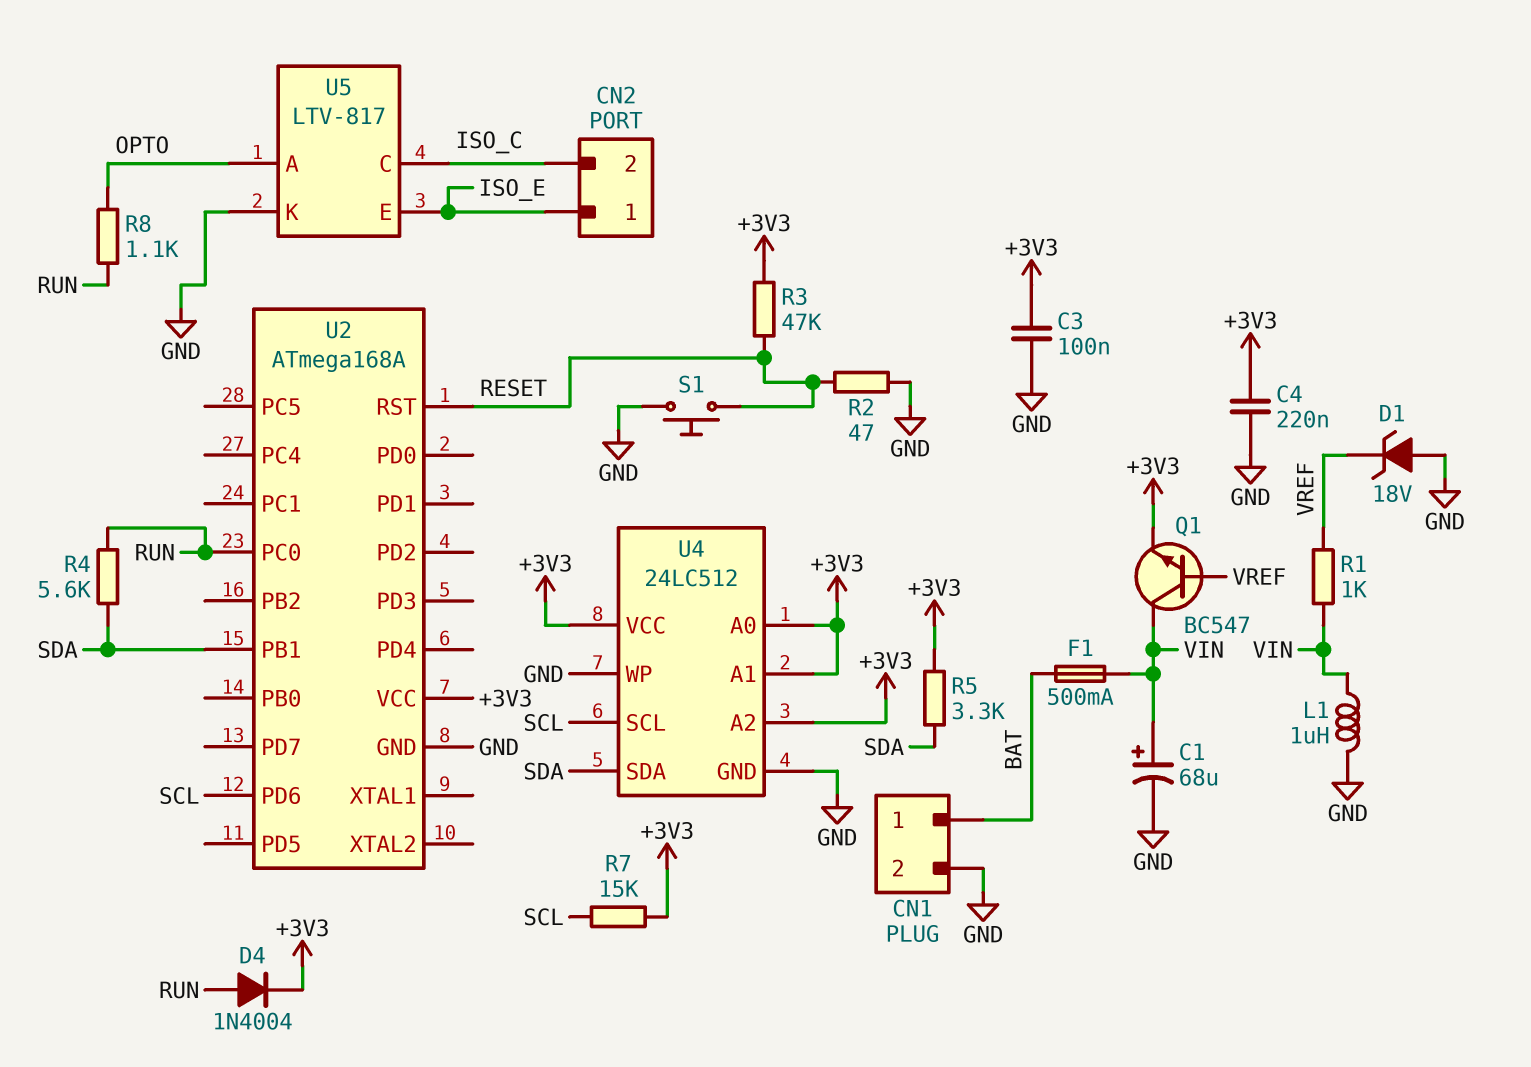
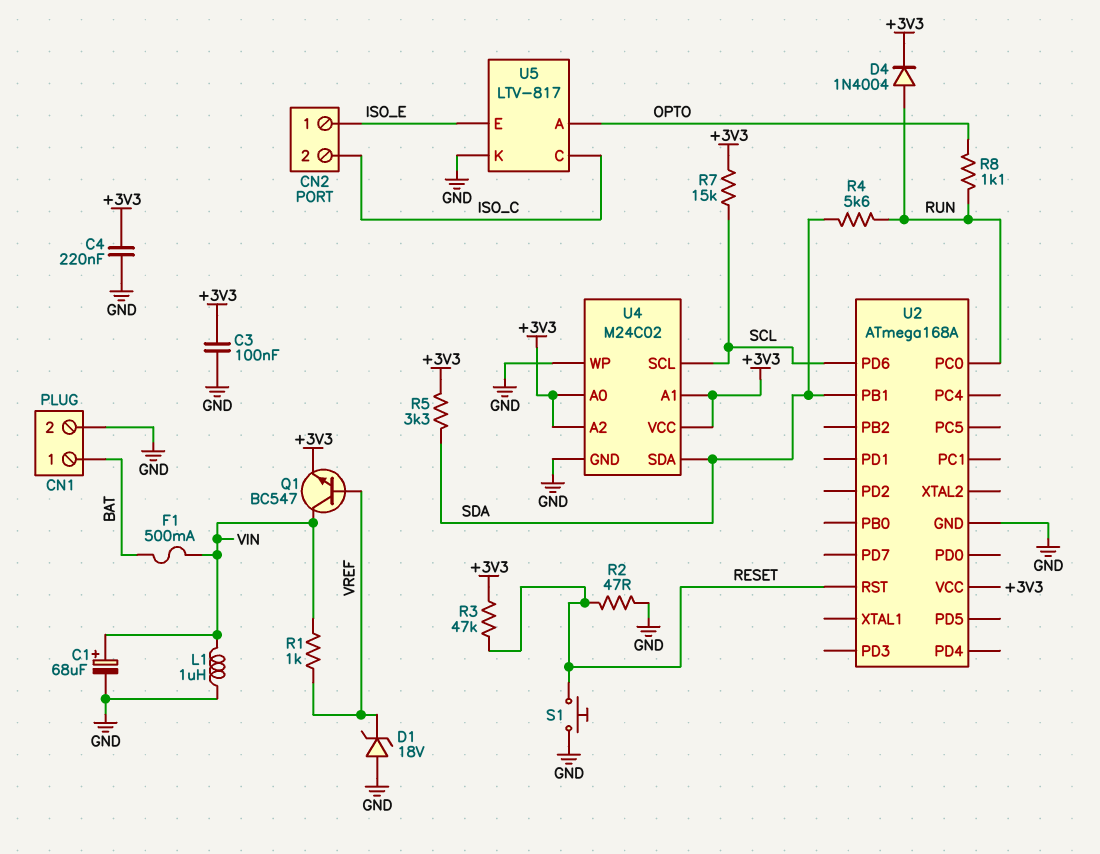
U4: 24LC512 -> M24C02

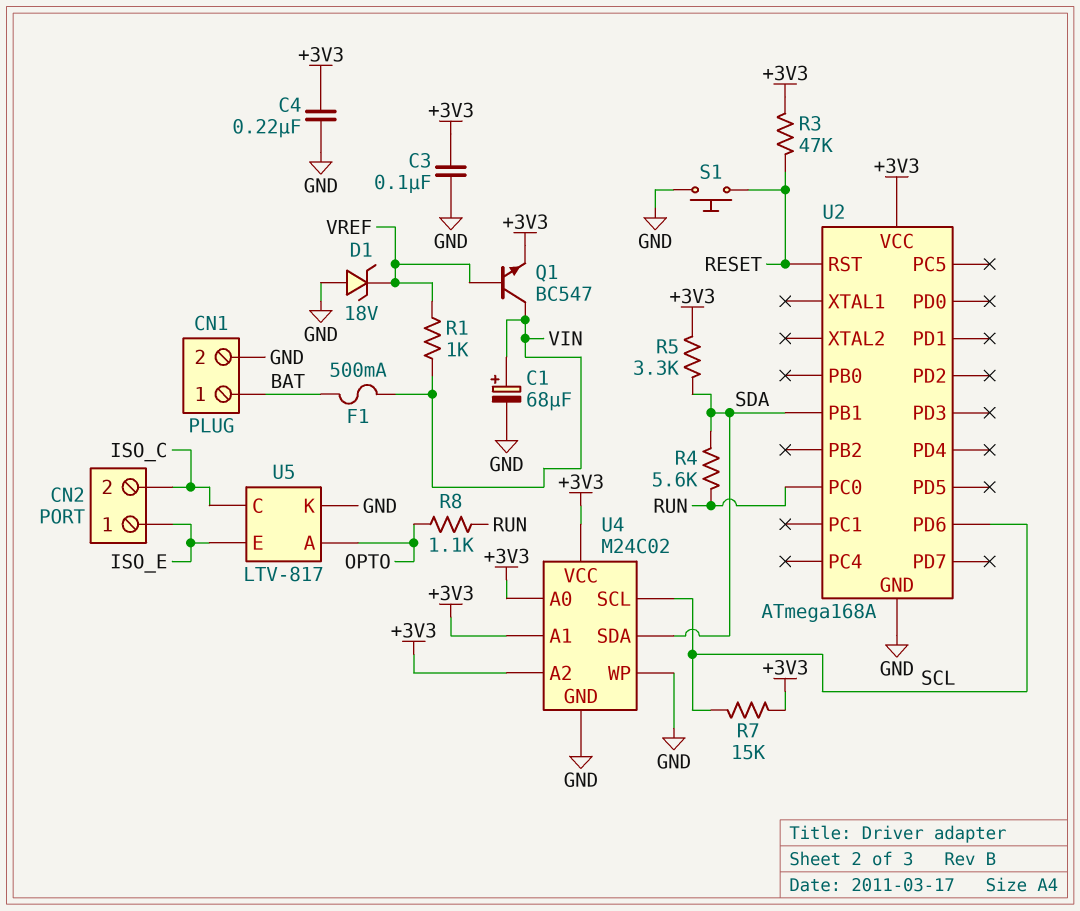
D4: diode 1N4004 (A RUN, K +3V3) -> none
L1: 1uH (GND, VIN) -> none
R2: 47 (GND, RESET) -> none

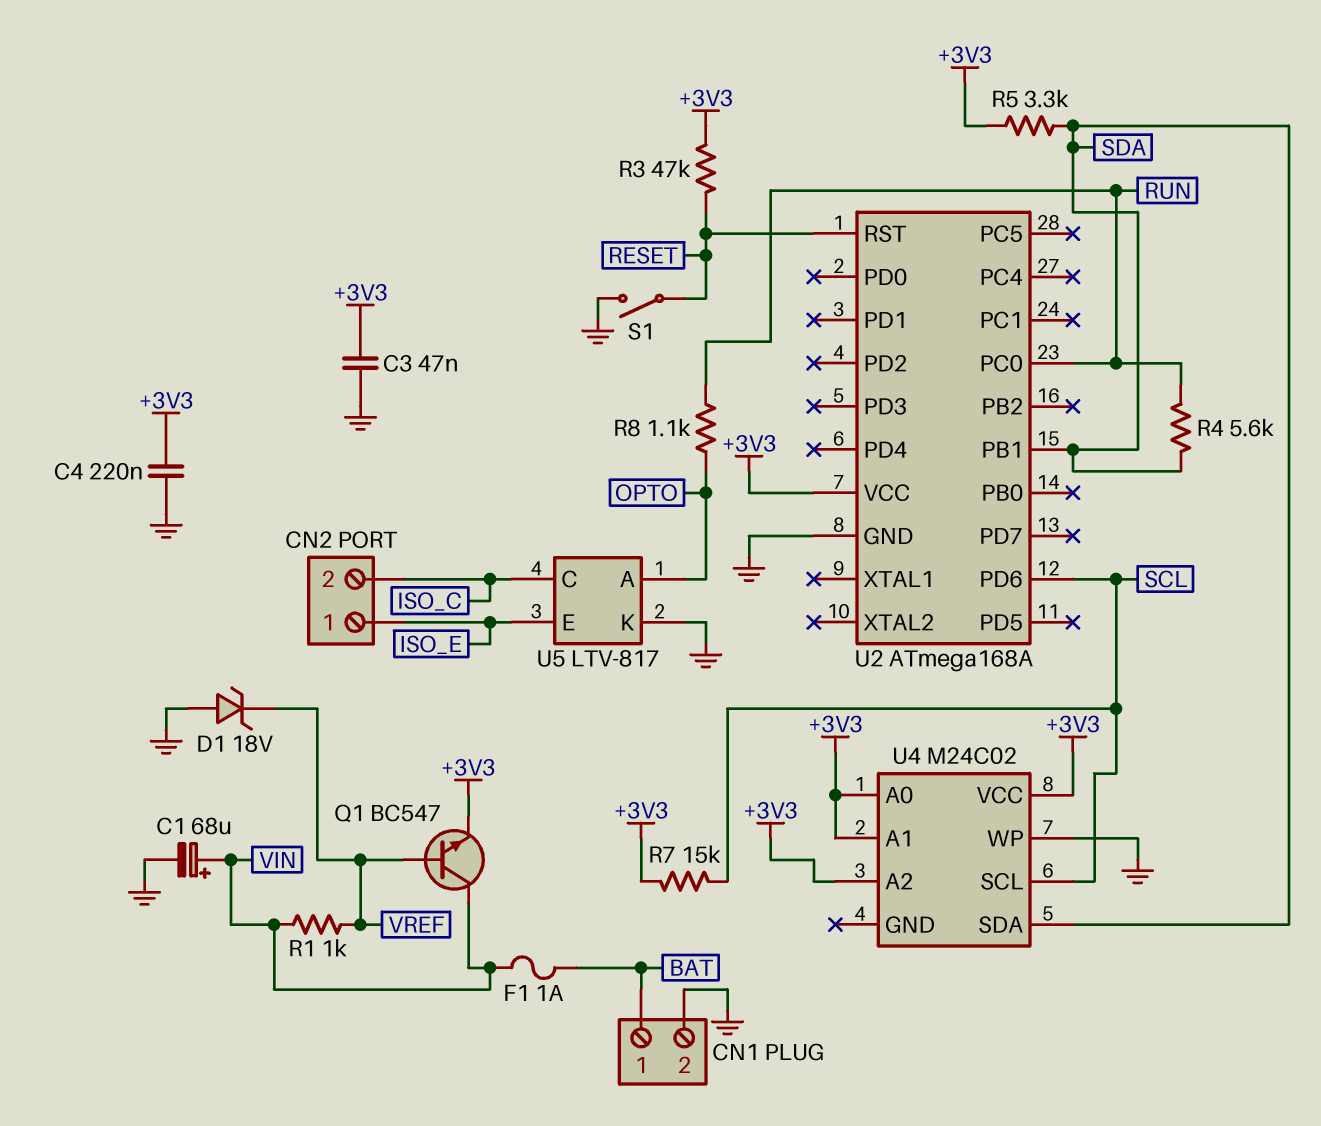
C3: 100nF (+3V3, GND) -> 47nF (+3V3, GND)
F1: 500mA (BAT, VIN) -> 1A (BAT, VIN)
S1: button (GND, RESET) -> switch (GND, RESET)
U4 pin GND: GND -> none

